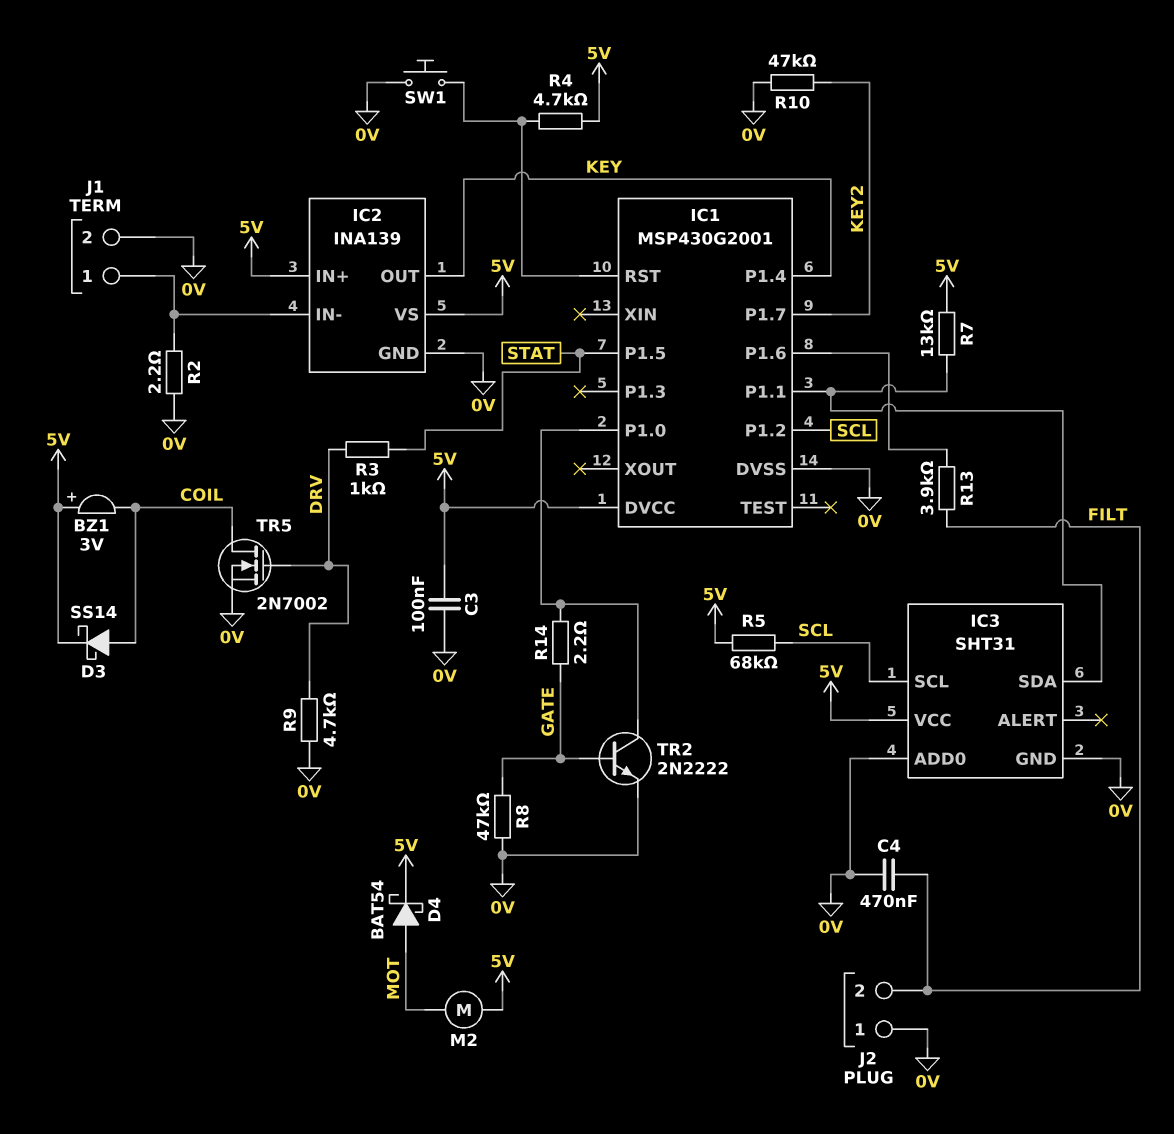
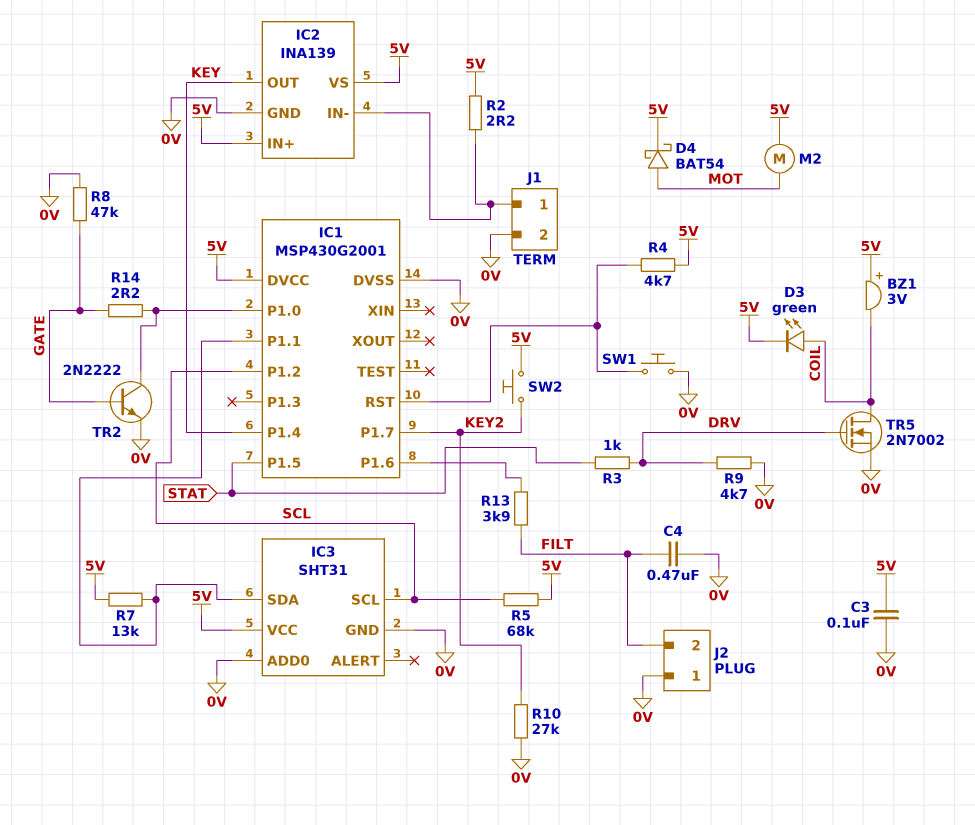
D3: schottky SS14 (A COIL, K 5V) -> LED green (A COIL, K 5V)
R2: 2.2 (0V, IC2/IN-) -> 2.2 (5V, IC2/IN-)
R10: 47k (0V, KEY2) -> 27k (0V, KEY2)
SW2: none -> button (5V, KEY2)

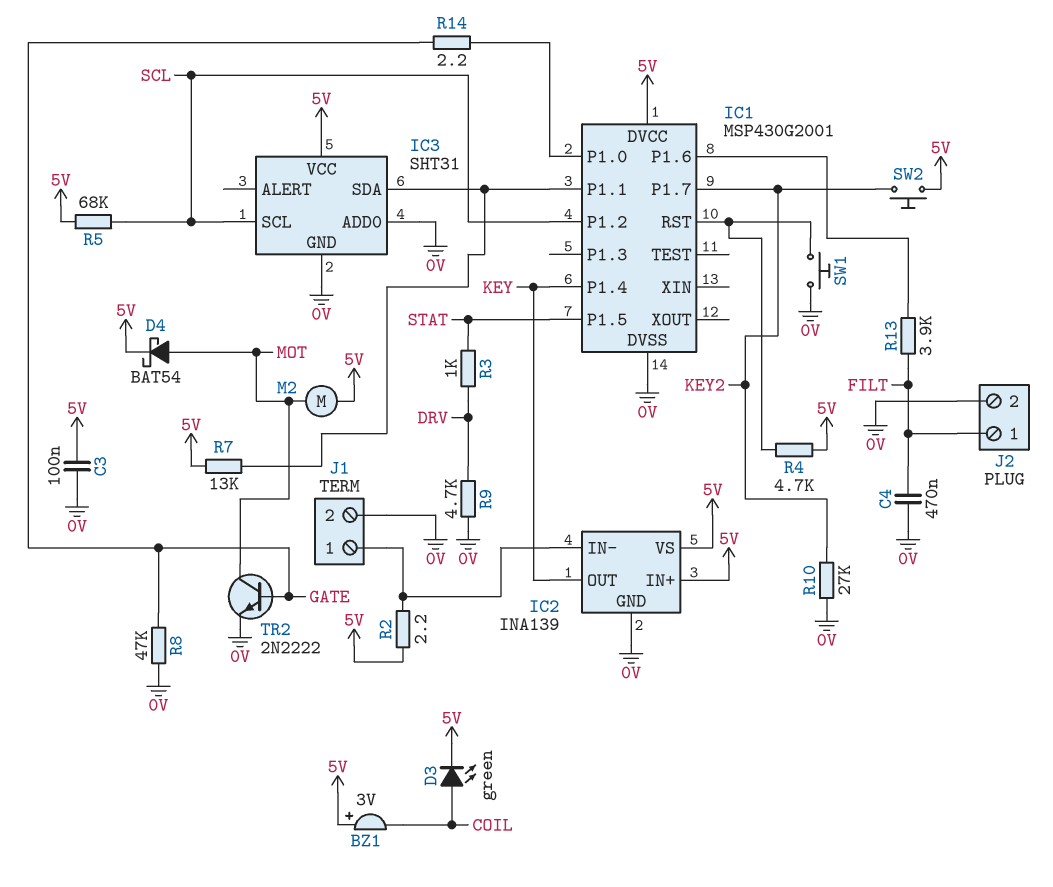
J2 pin 1: 0V -> FILT
J2 pin 2: FILT -> 0V
TR2: NPN 2N2222 (B GATE, C IC1/P1.0, E 0V) -> NPN 2N2222 (B GATE, C MOT, E 0V)
TR5: NMOS 2N7002 (G DRV, D COIL, S 0V) -> none

